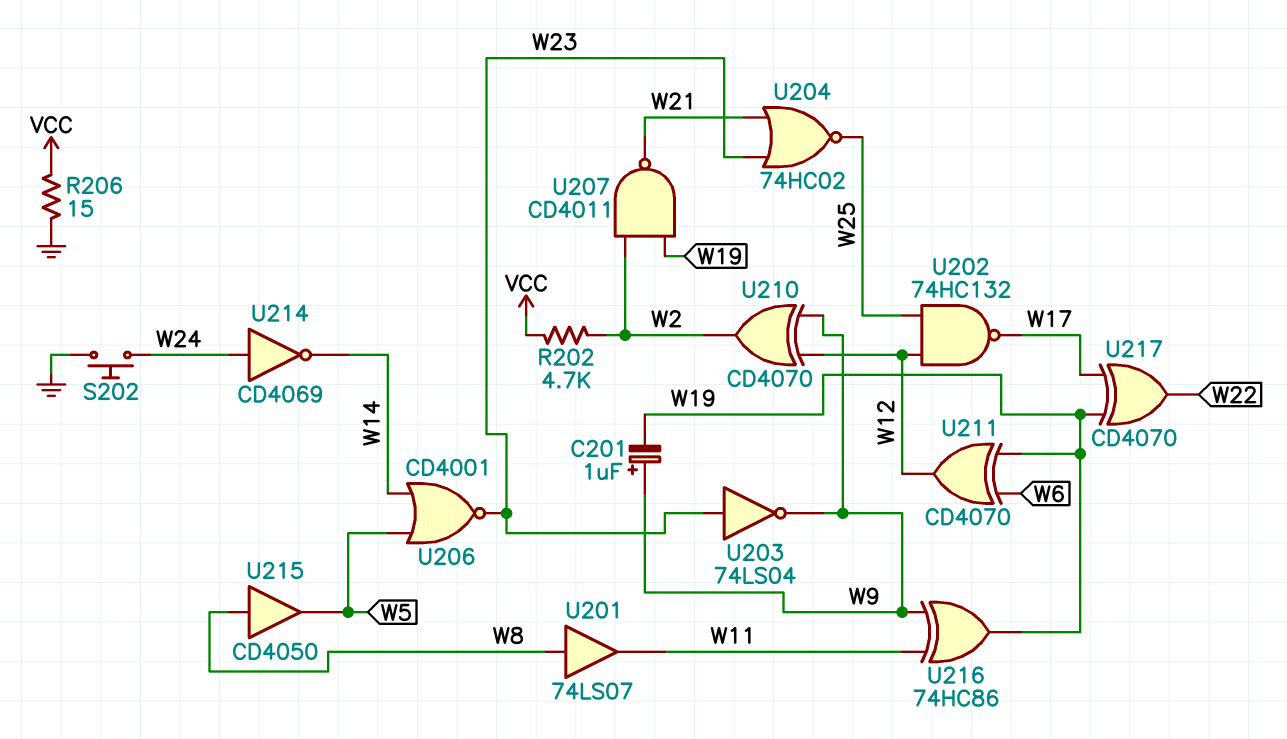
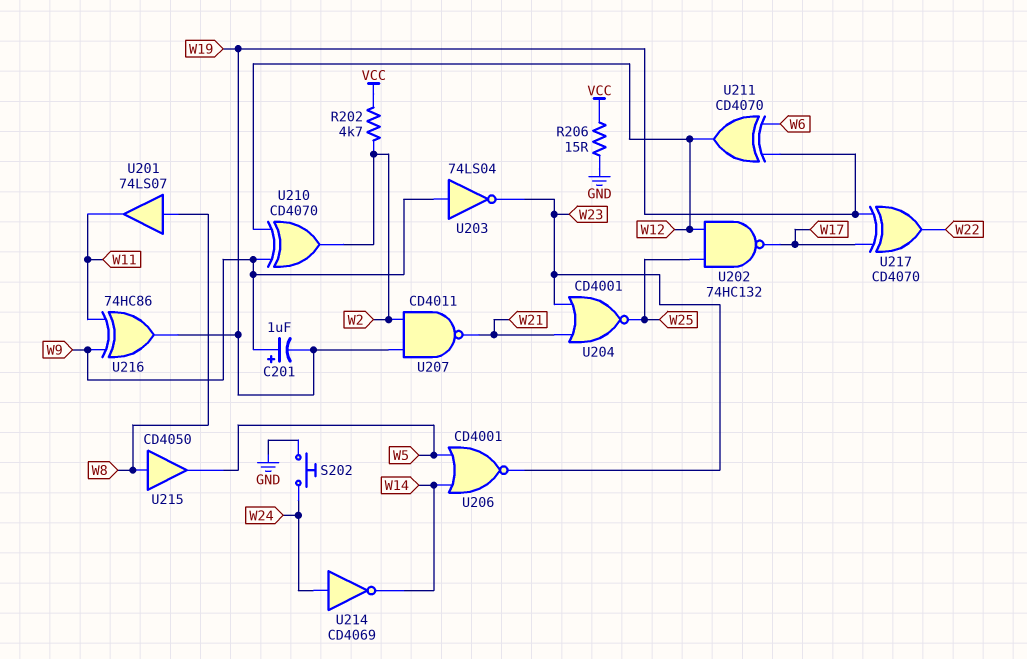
U203: NOT 74LS04 (in W23, out W9) -> NOT 74LS04 (in W9, out W23)
U204: NOR 74HC02 (in W21, in W23, out W25) -> NOR CD4001 (in W21, in W23, out W25)

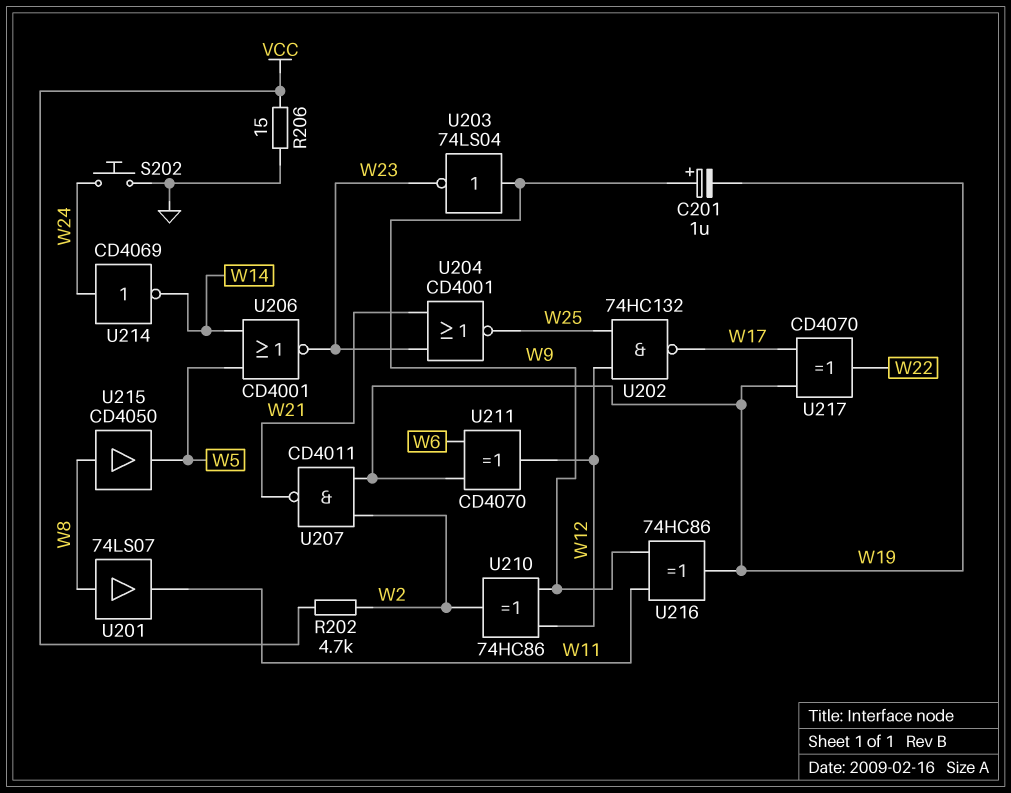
U210: XOR CD4070 (in W9, in W12, out W2) -> XOR 74HC86 (in W9, in W12, out W2)

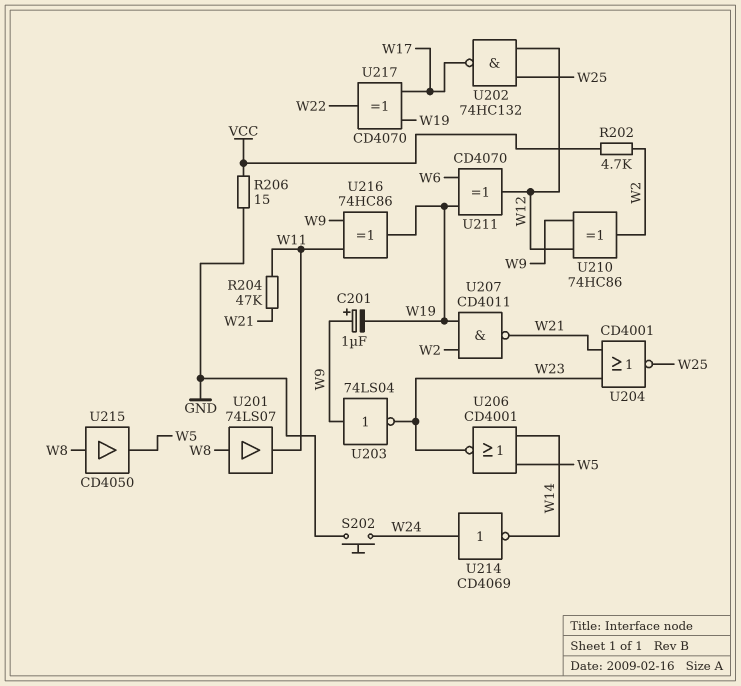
R204: none -> 47k (W11, W21)

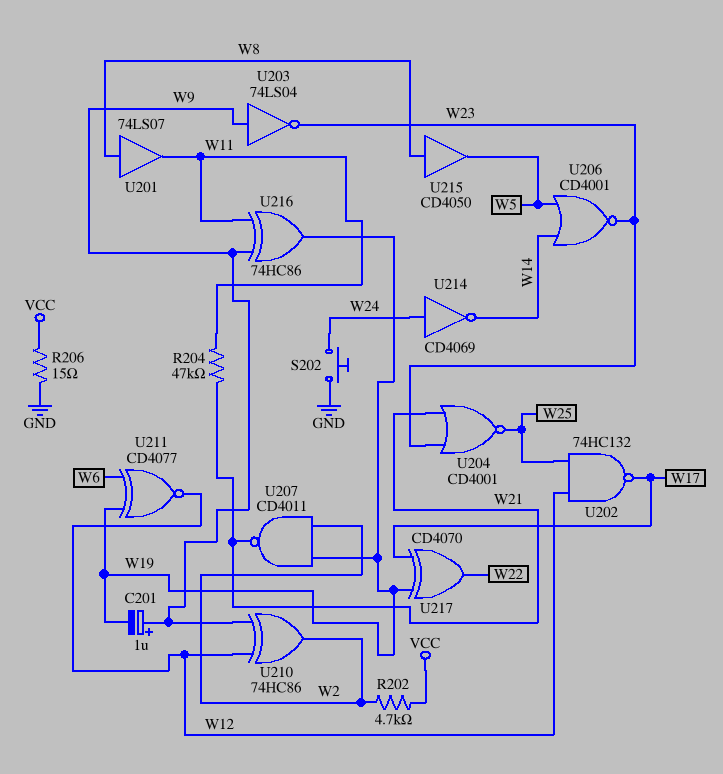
U211: XOR CD4070 (in W6, in W19, out W12) -> XNOR CD4077 (in W6, in W19, out W12)

